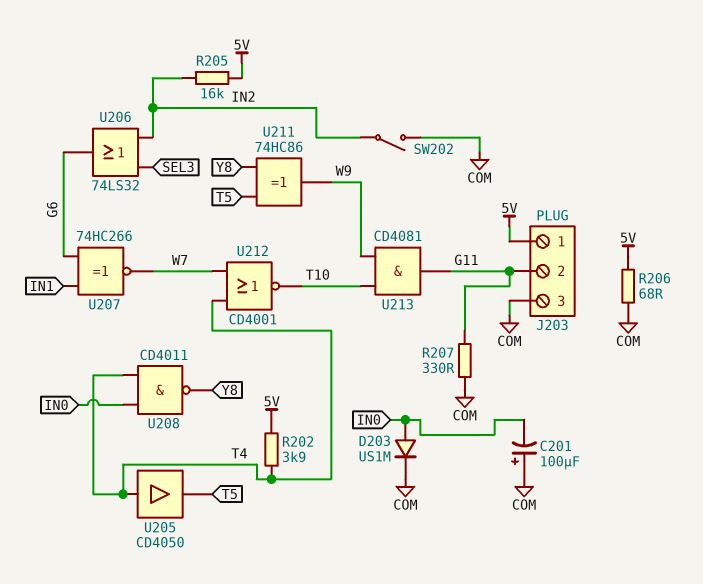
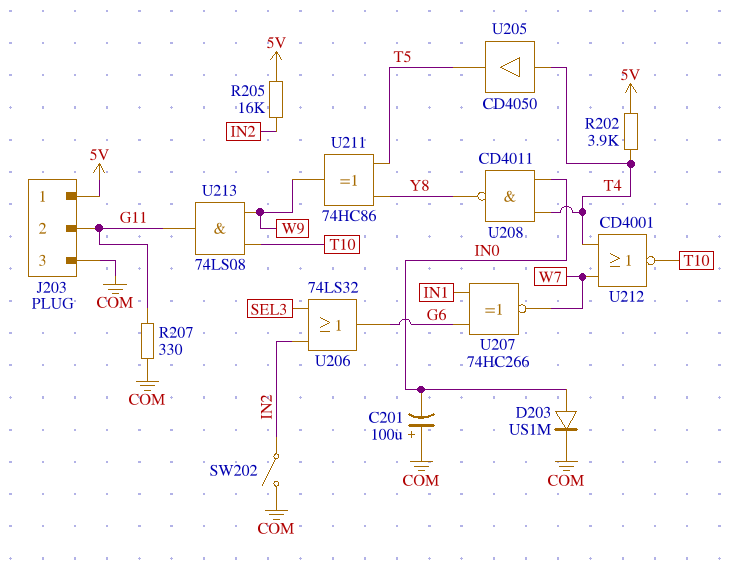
R206: 68 (5V, COM) -> none
U213: AND CD4081 (in T10, in W9, out G11) -> AND 74LS08 (in T10, in W9, out G11)

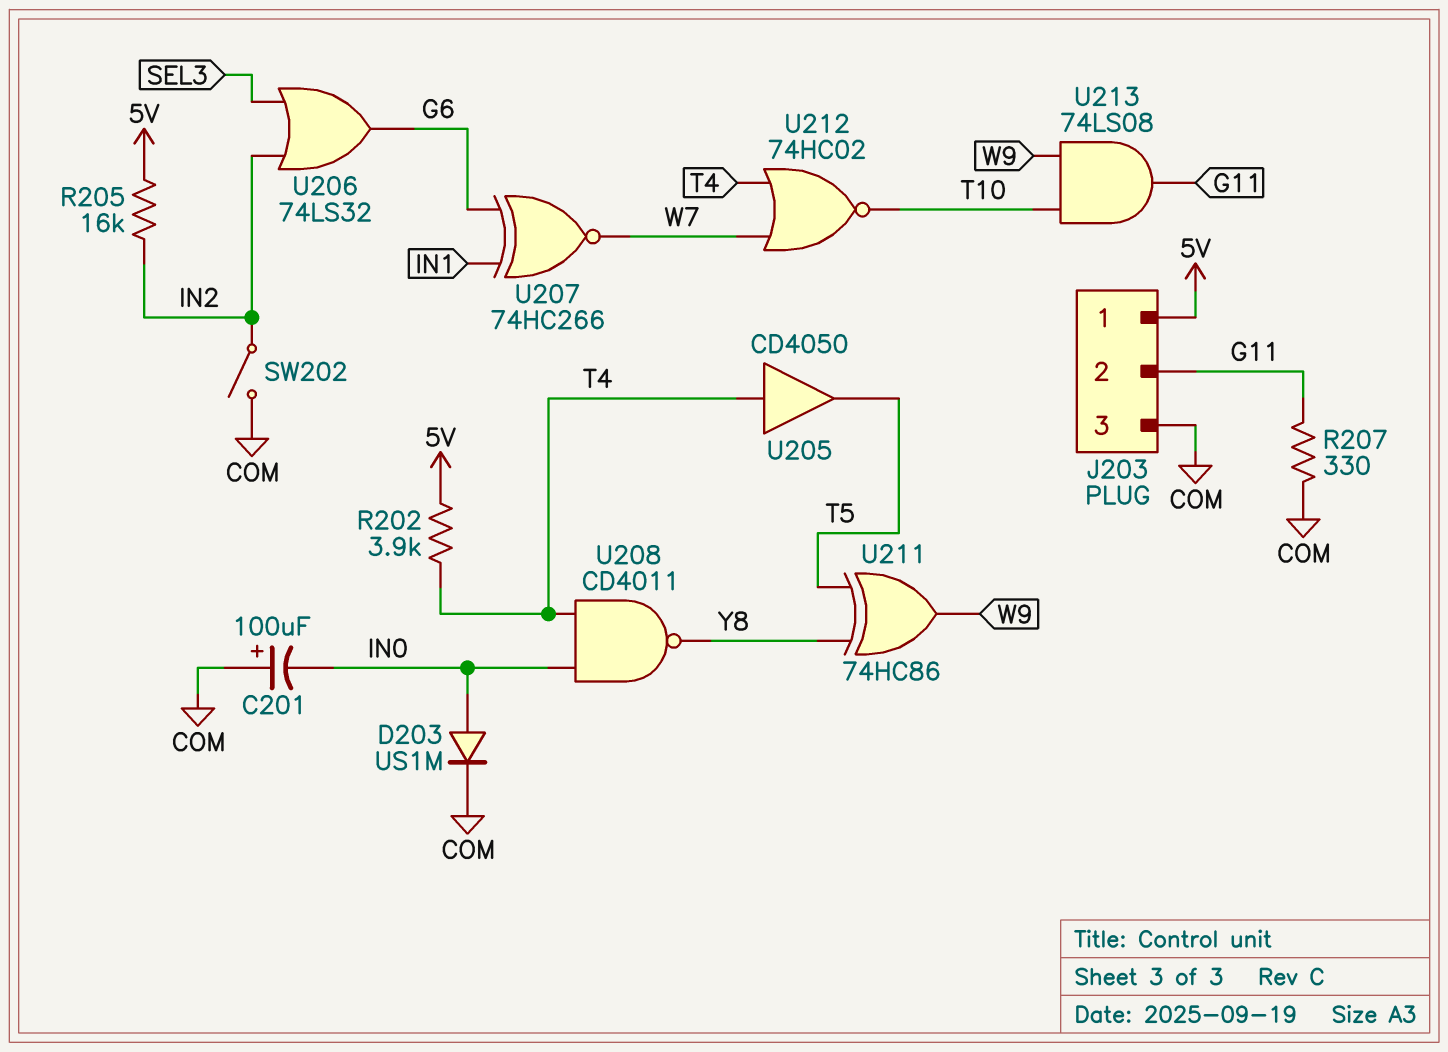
U212: NOR CD4001 (in T4, in W7, out T10) -> NOR 74HC02 (in T4, in W7, out T10)

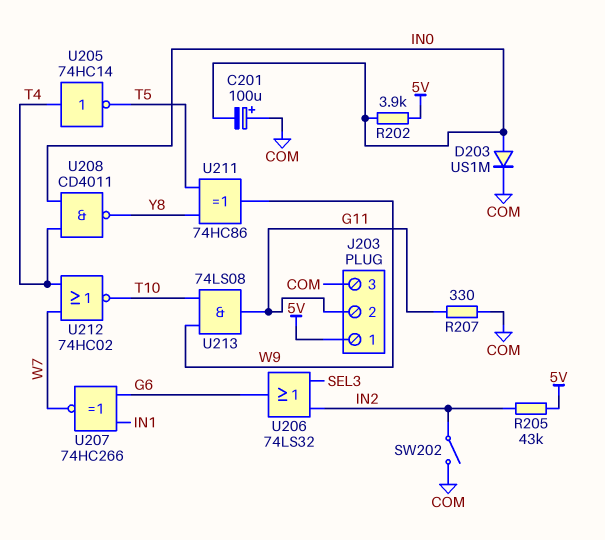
R202: 3.9k (5V, T4) -> 3.9k (5V, IN0)
R205: 16k (5V, IN2) -> 43k (5V, IN2)
U205: buffer CD4050 (in T4, out T5) -> NOT 74HC14 (in T4, out T5)

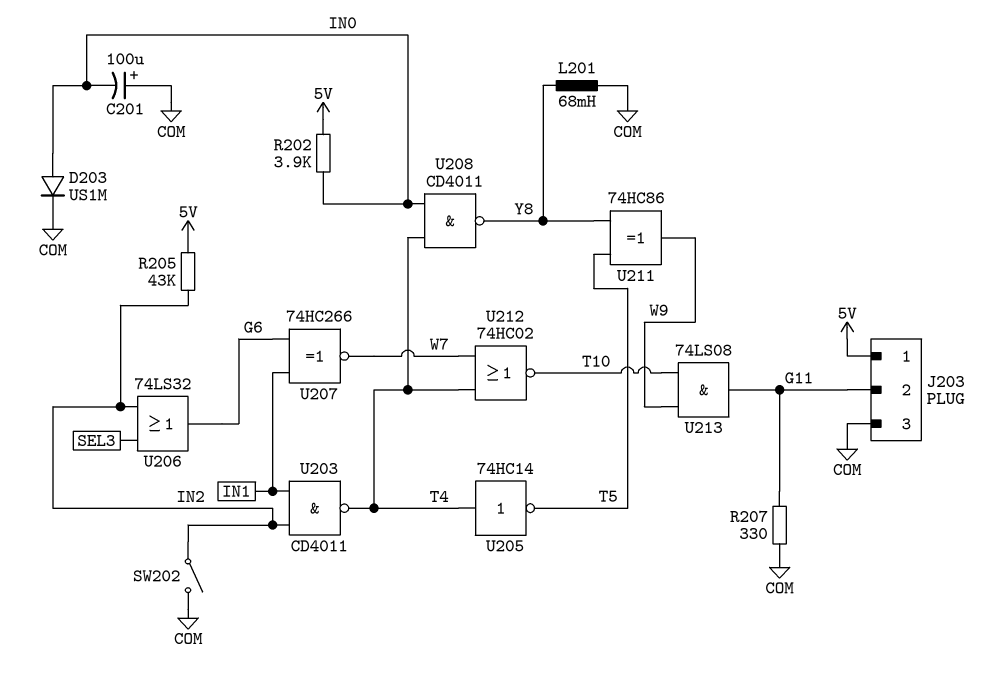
L201: none -> 68mH (COM, Y8)
U203: none -> NAND CD4011 (in IN1, in IN2, out T4)

